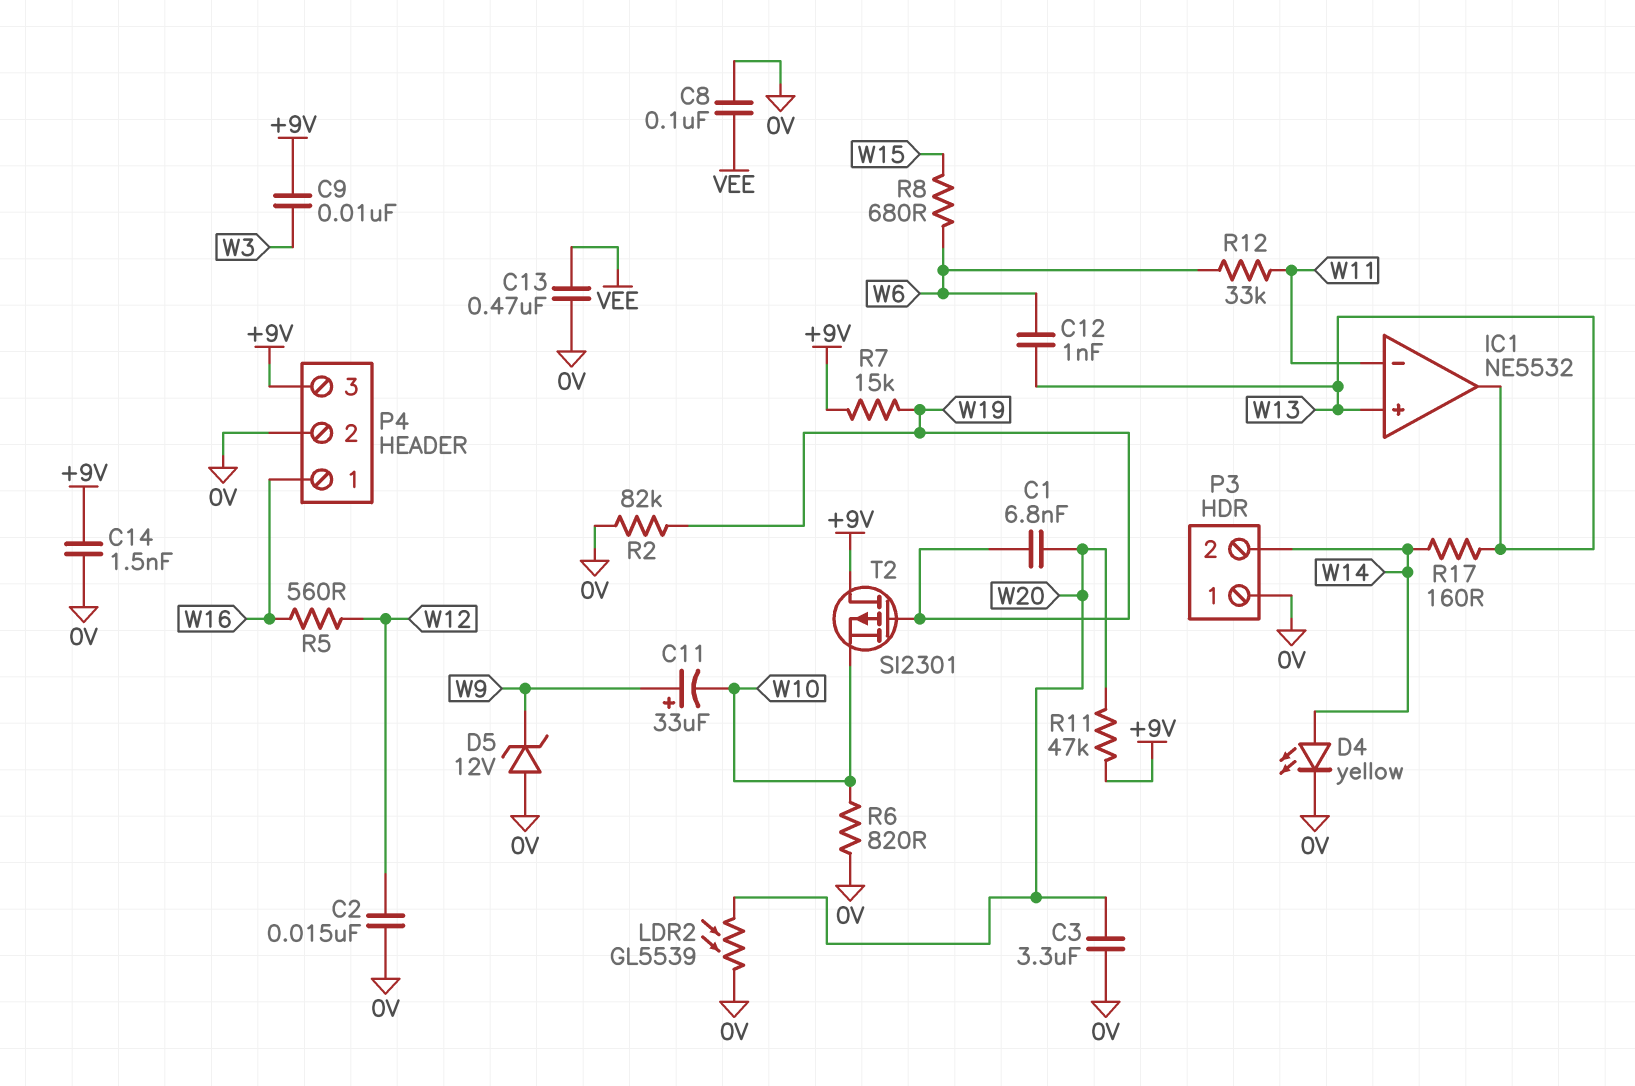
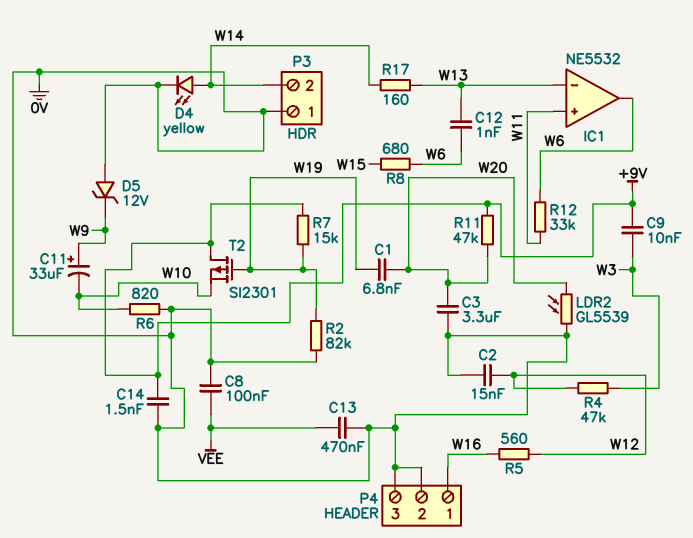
IC1 pin in+: W13 -> W11
IC1 pin in-: W11 -> W13
IC1 pin out: W13 -> W6
P4 pin 3: +9V -> 0V
R4: none -> 47k (W3, W12)

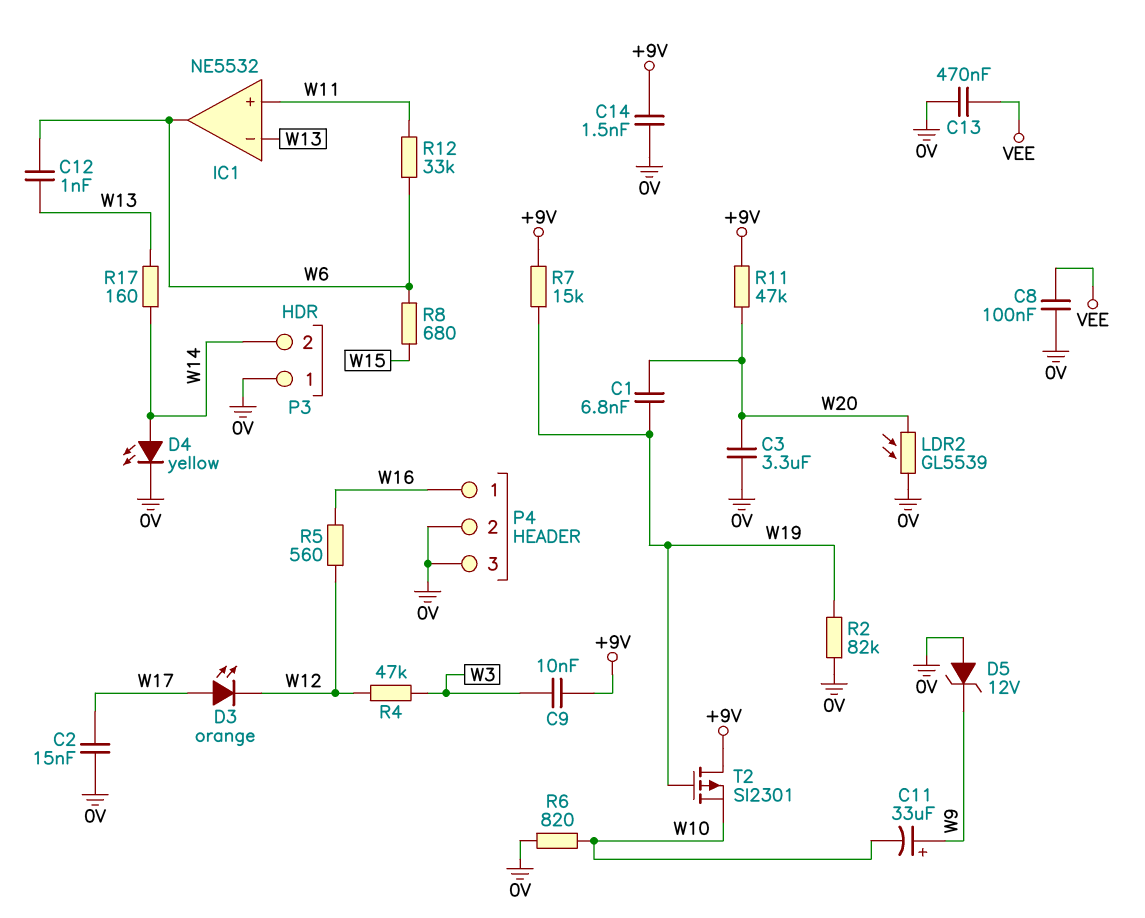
C2: 15nF (0V, W12) -> 15nF (0V, W17)
D3: none -> LED orange (A W17, K W12)

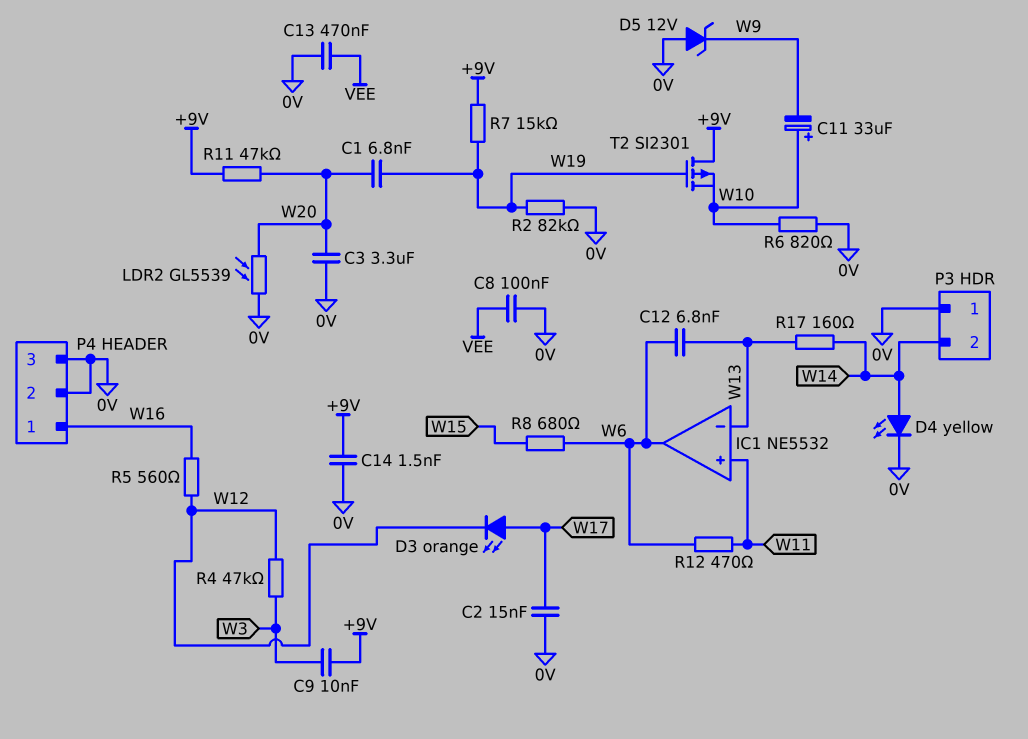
C11: 33uF (plus W9, minus W10) -> 33uF (plus W10, minus W9)
C12: 1nF (W6, W13) -> 6.8nF (W6, W13)
R12: 33k (W6, W11) -> 470 (W6, W11)

